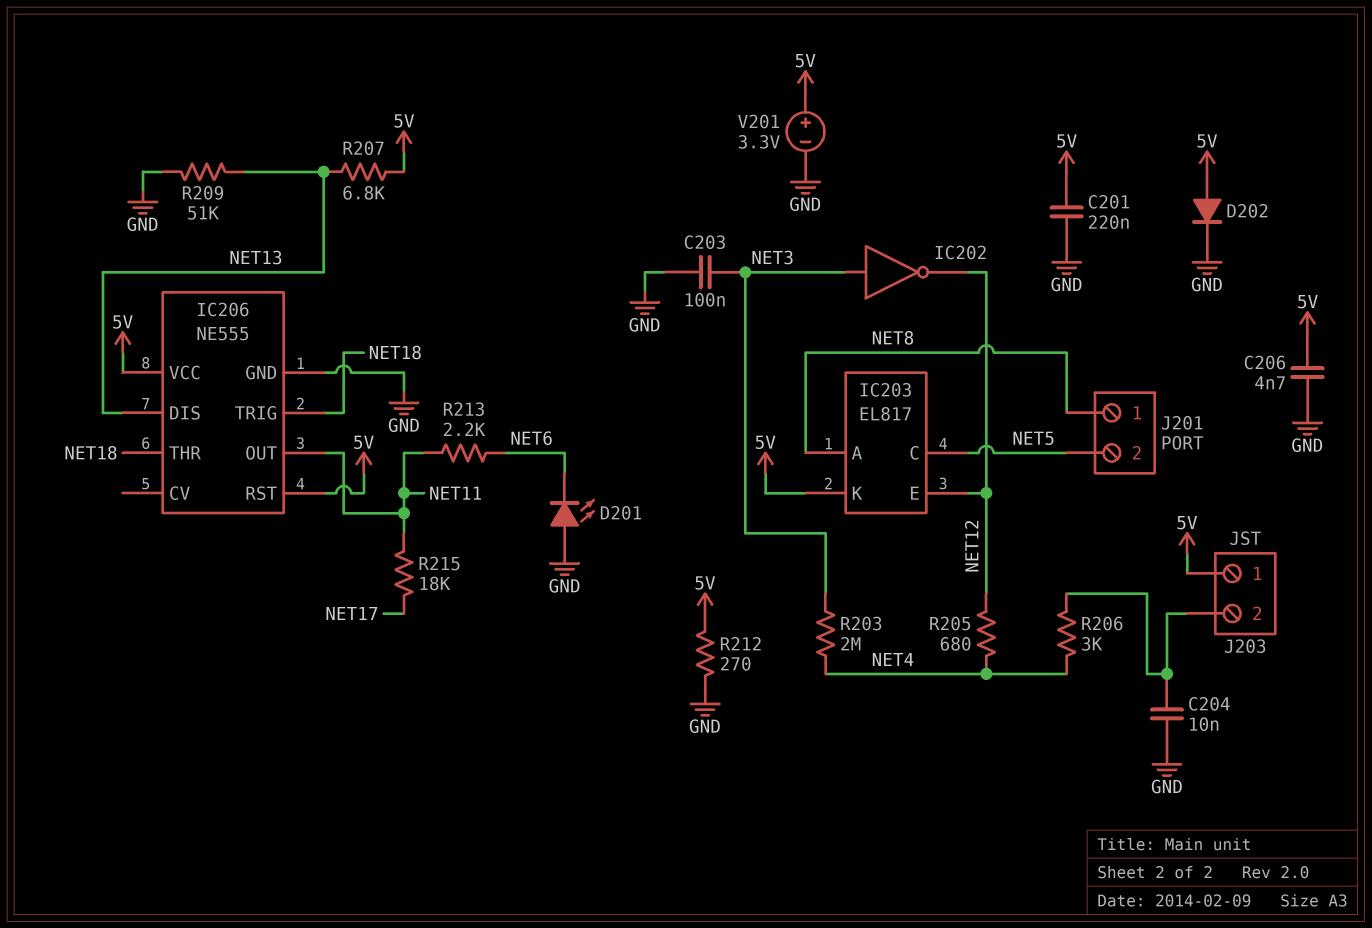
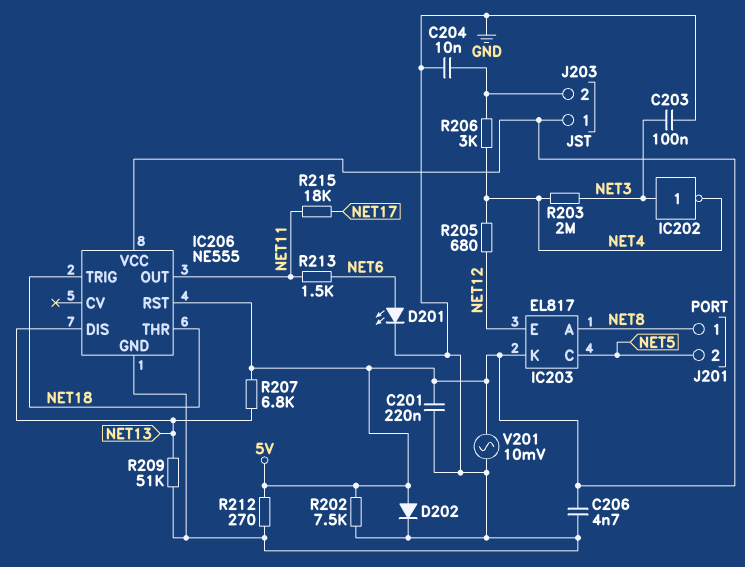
D201: LED (A GND, K NET6) -> LED (A NET6, K GND)
IC202: NOT (in NET3, out NET12) -> NOT (in NET3, out NET4)
R202: none -> 7.5k (5V, GND)
R213: 2.2k (NET6, NET11) -> 1.5k (NET6, NET11)
V201: 3.3V (plus 5V, minus GND) -> AC 10mV (5V, GND)

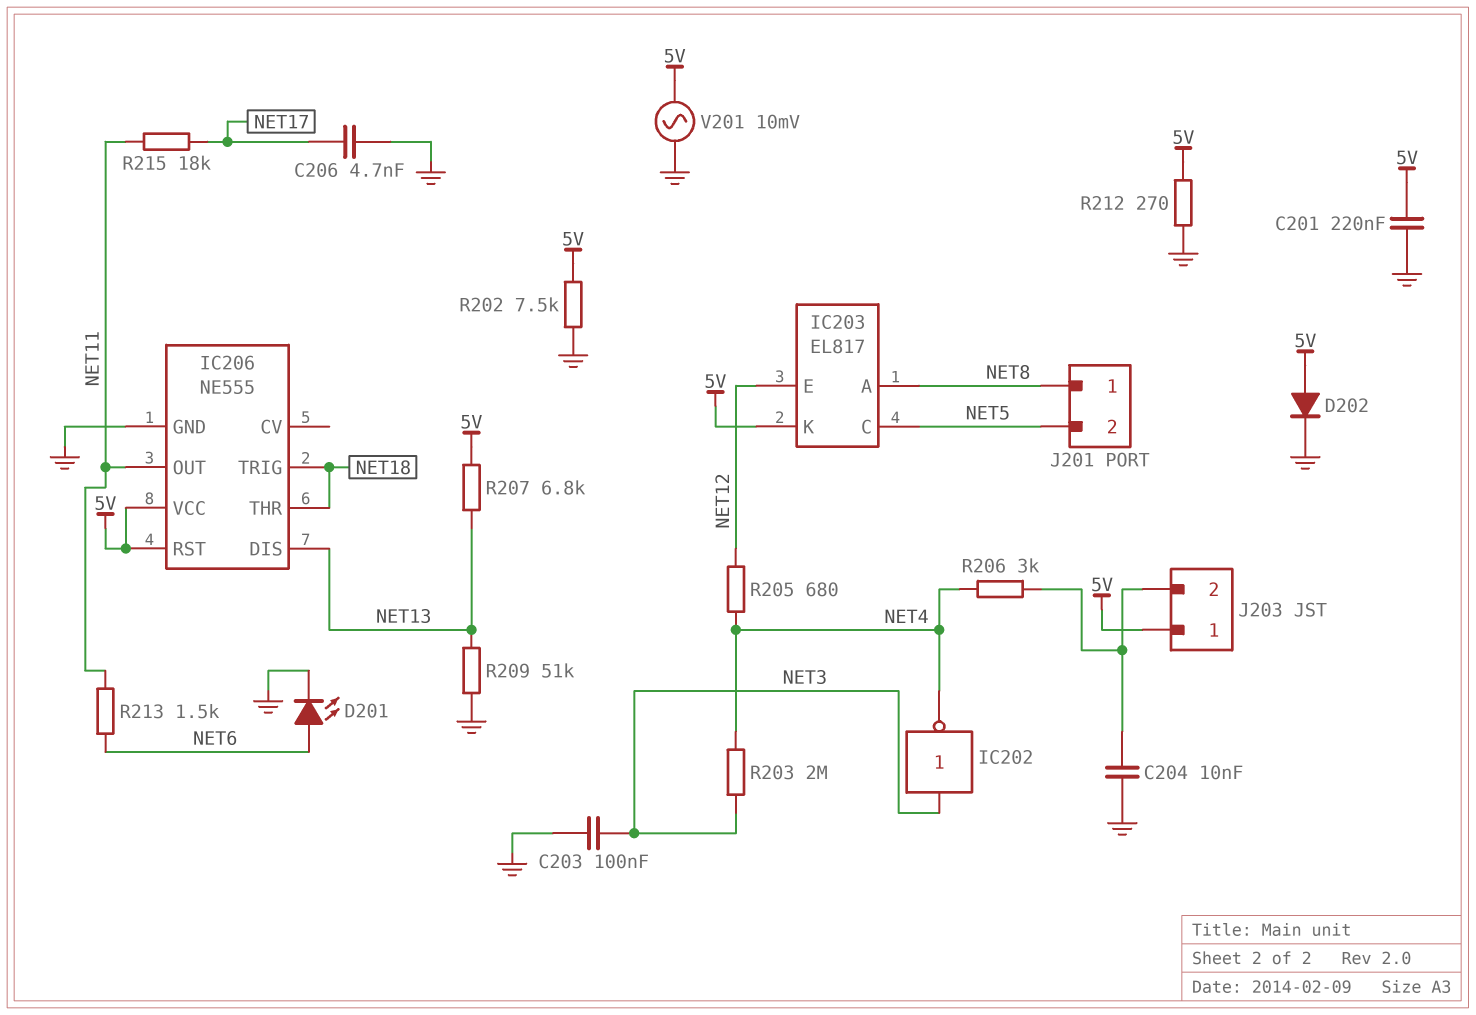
C206: 4.7nF (5V, GND) -> 4.7nF (GND, NET17)

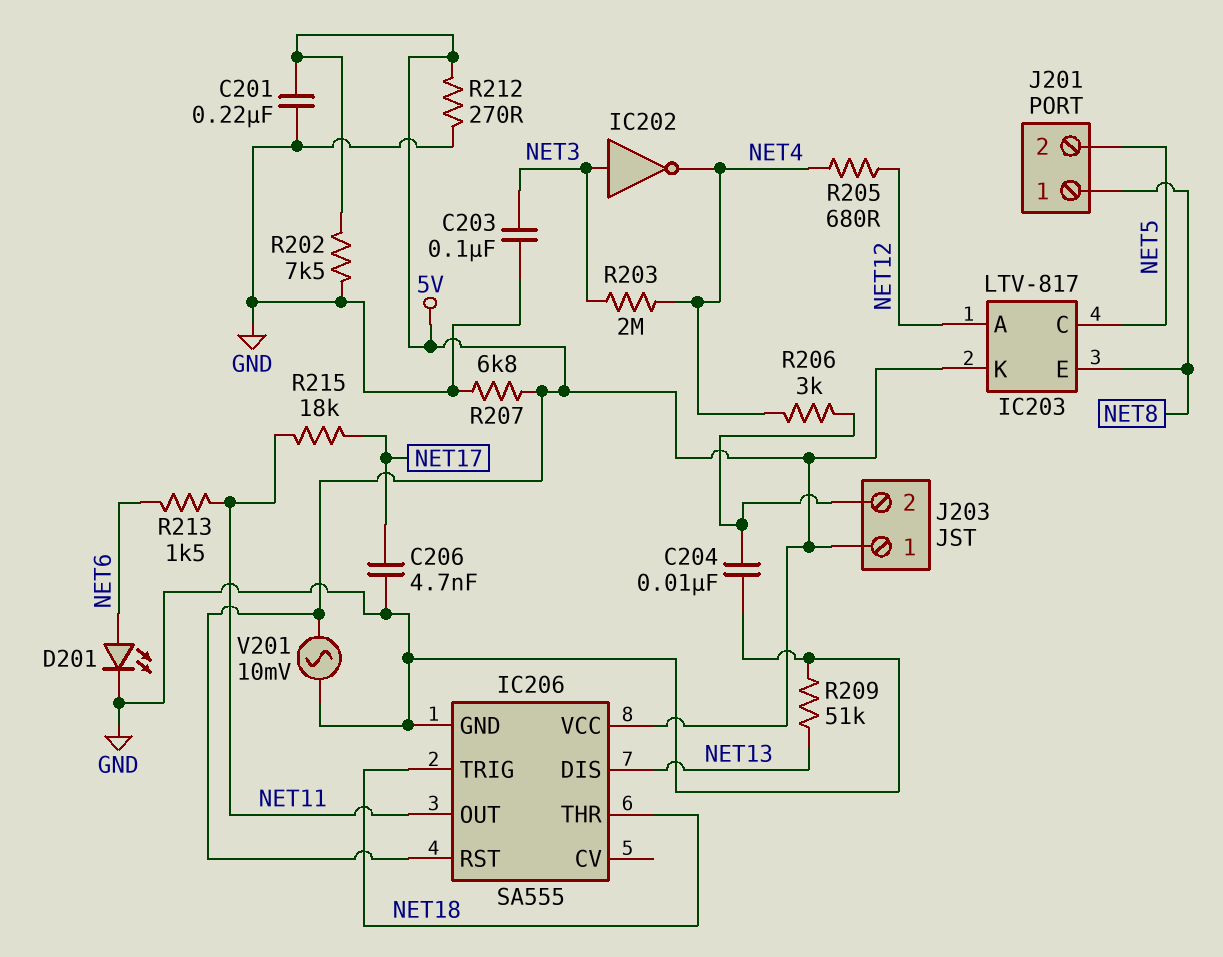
D202: diode (A 5V, K GND) -> none
IC203: EL817 -> LTV-817
IC203 pin A: NET8 -> NET12
IC203 pin E: NET12 -> NET8
IC206: NE555 -> SA555
R207: 6.8k (5V, NET13) -> 6.8k (5V, GND)

